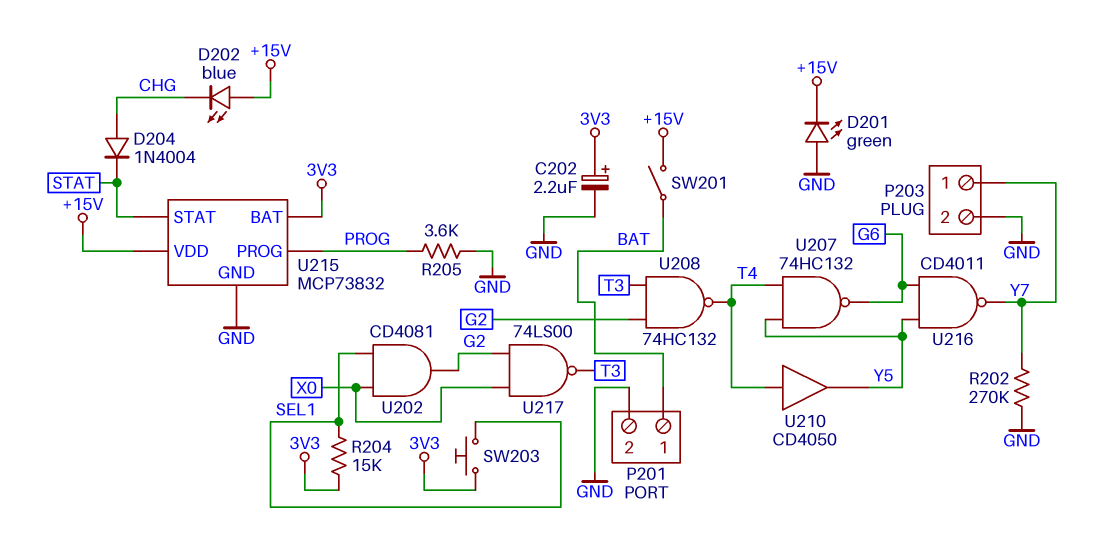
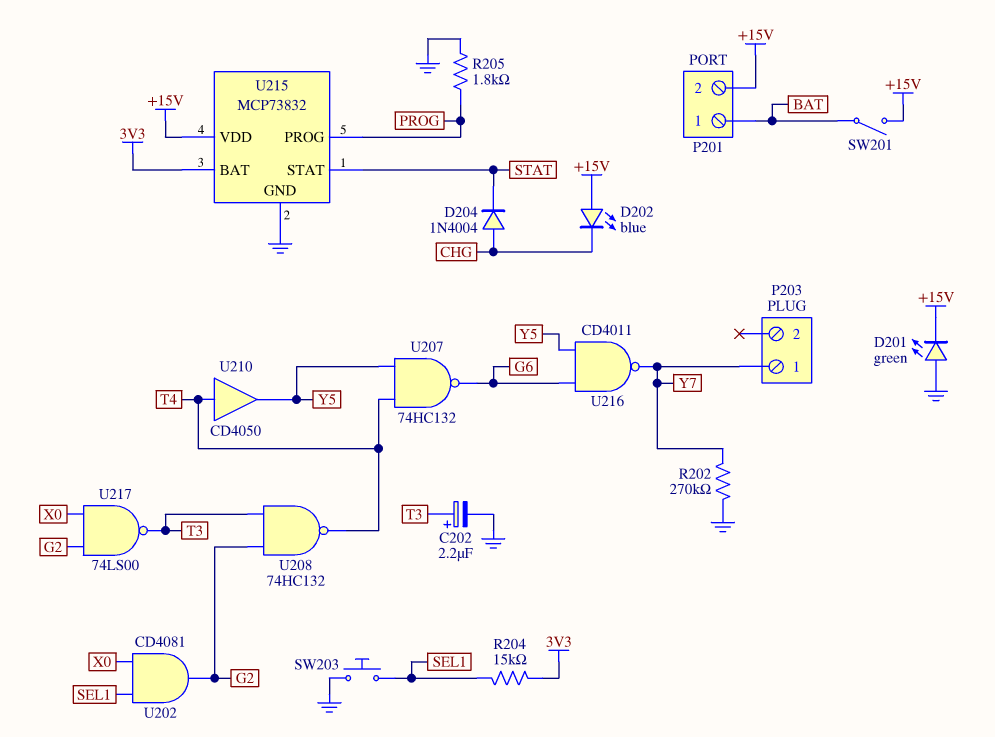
C202: 2.2uF (plus 3V3, minus GND) -> 2.2uF (plus T3, minus GND)
P201 pin 2: GND -> +15V
P203 pin 2: GND -> none
R205: 3.6k (GND, PROG) -> 1.8k (GND, PROG)
SW203: button (3V3, SEL1) -> button (GND, SEL1)

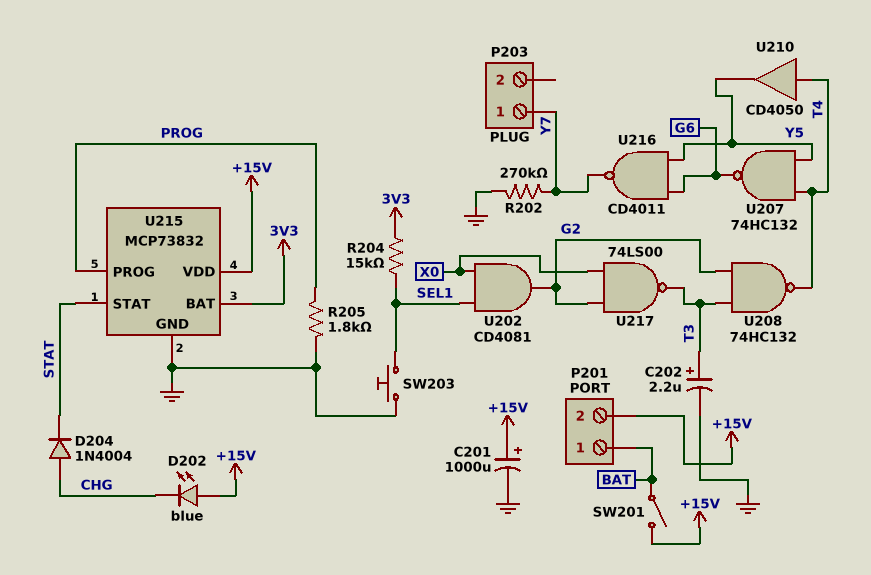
C201: none -> 1000uF (plus +15V, minus GND)
D201: LED green (A GND, K +15V) -> none

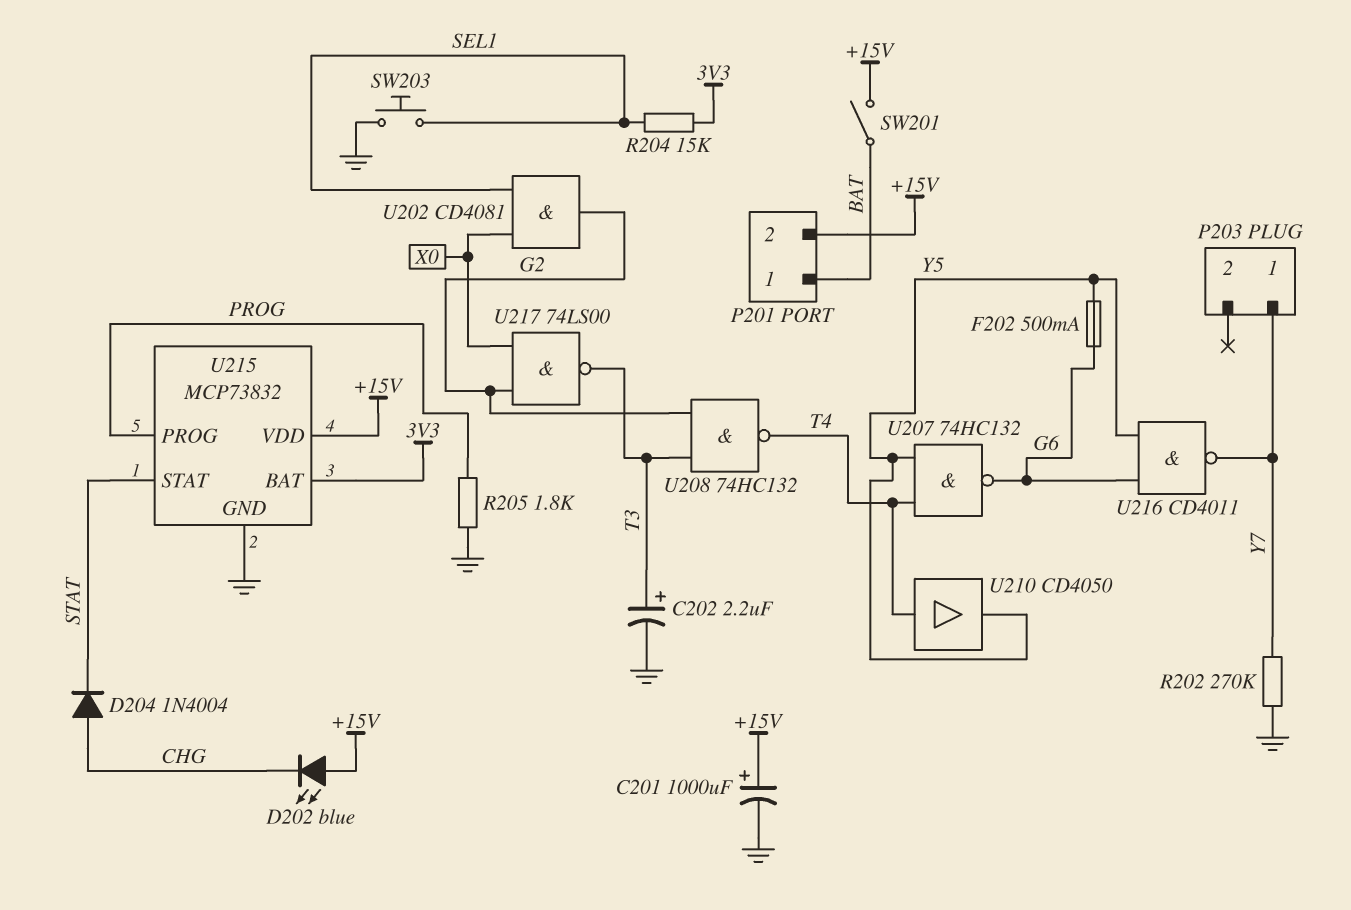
F202: none -> 500mA (G6, Y5)

